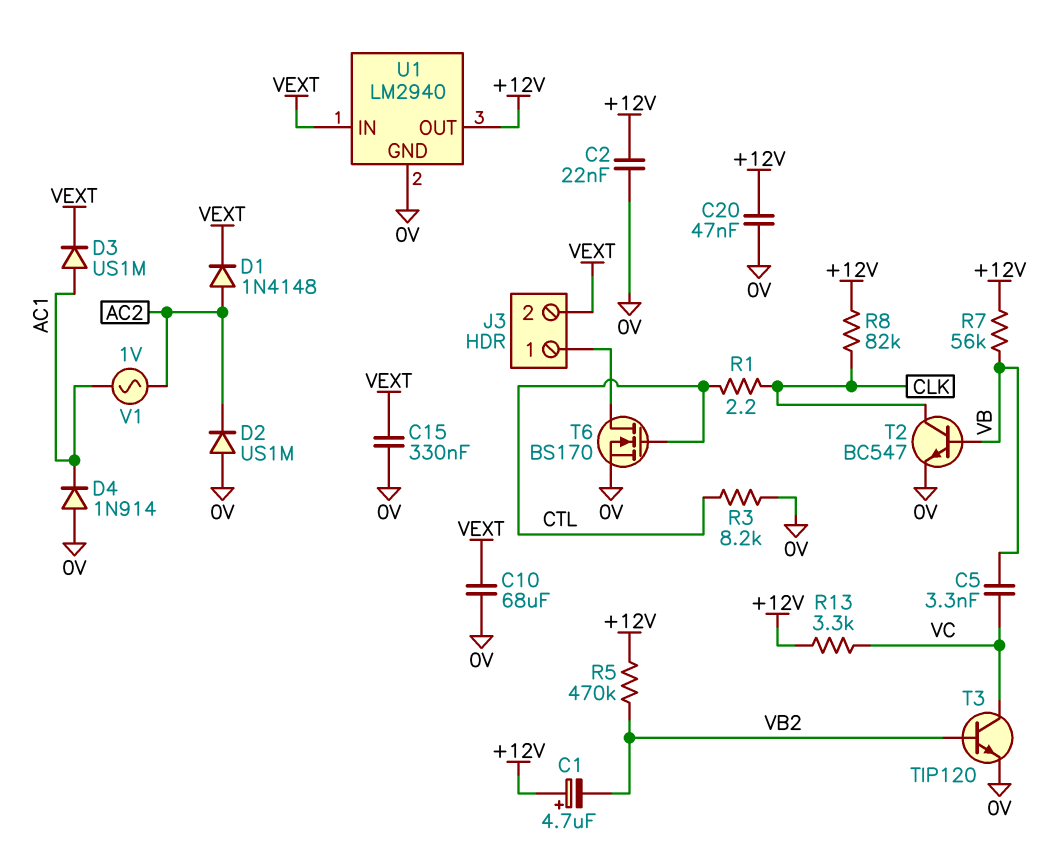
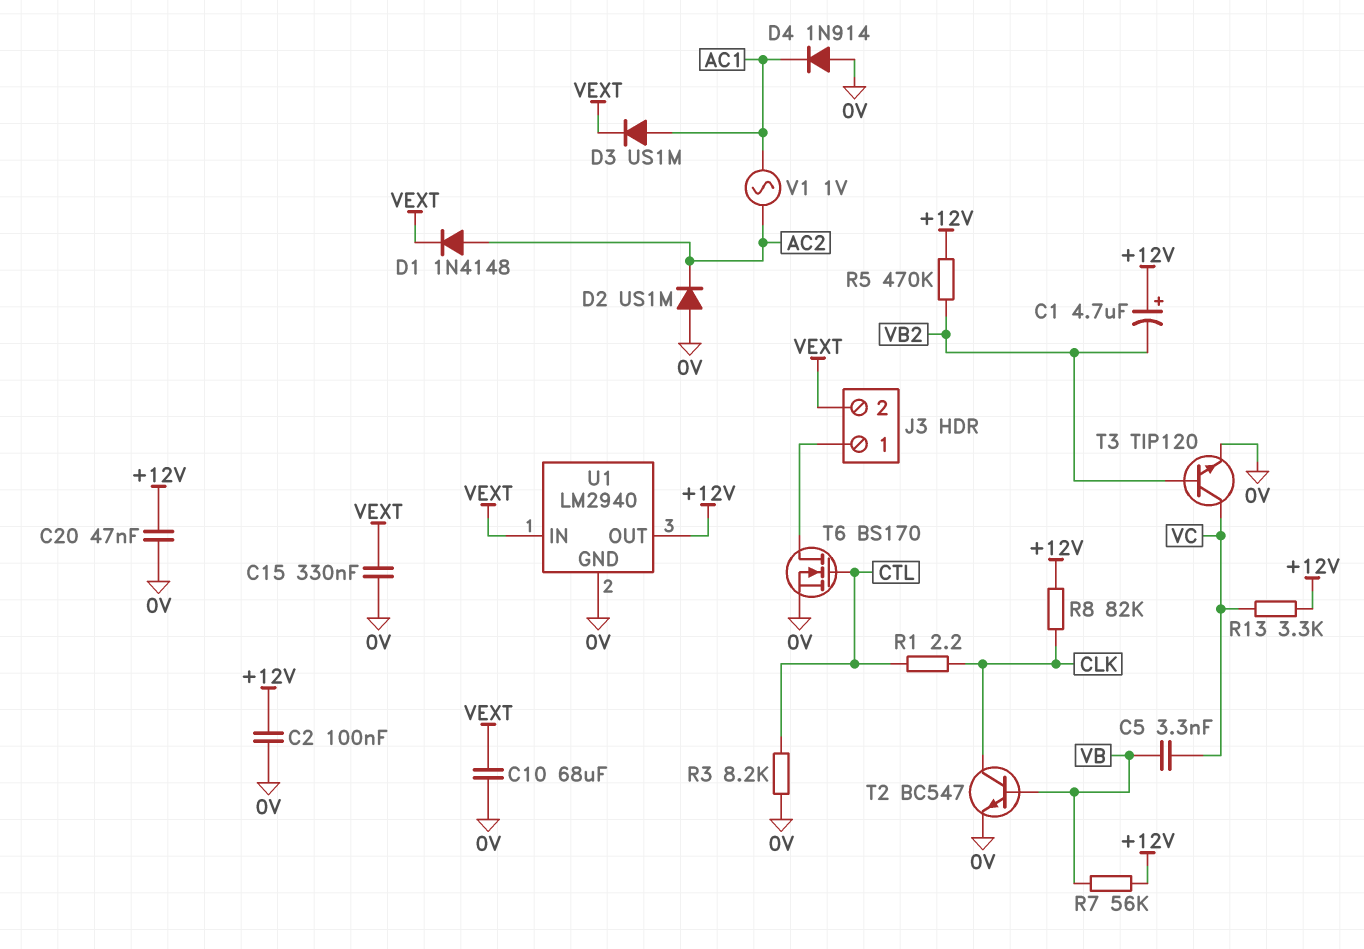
C2: 22nF (+12V, 0V) -> 100nF (+12V, 0V)

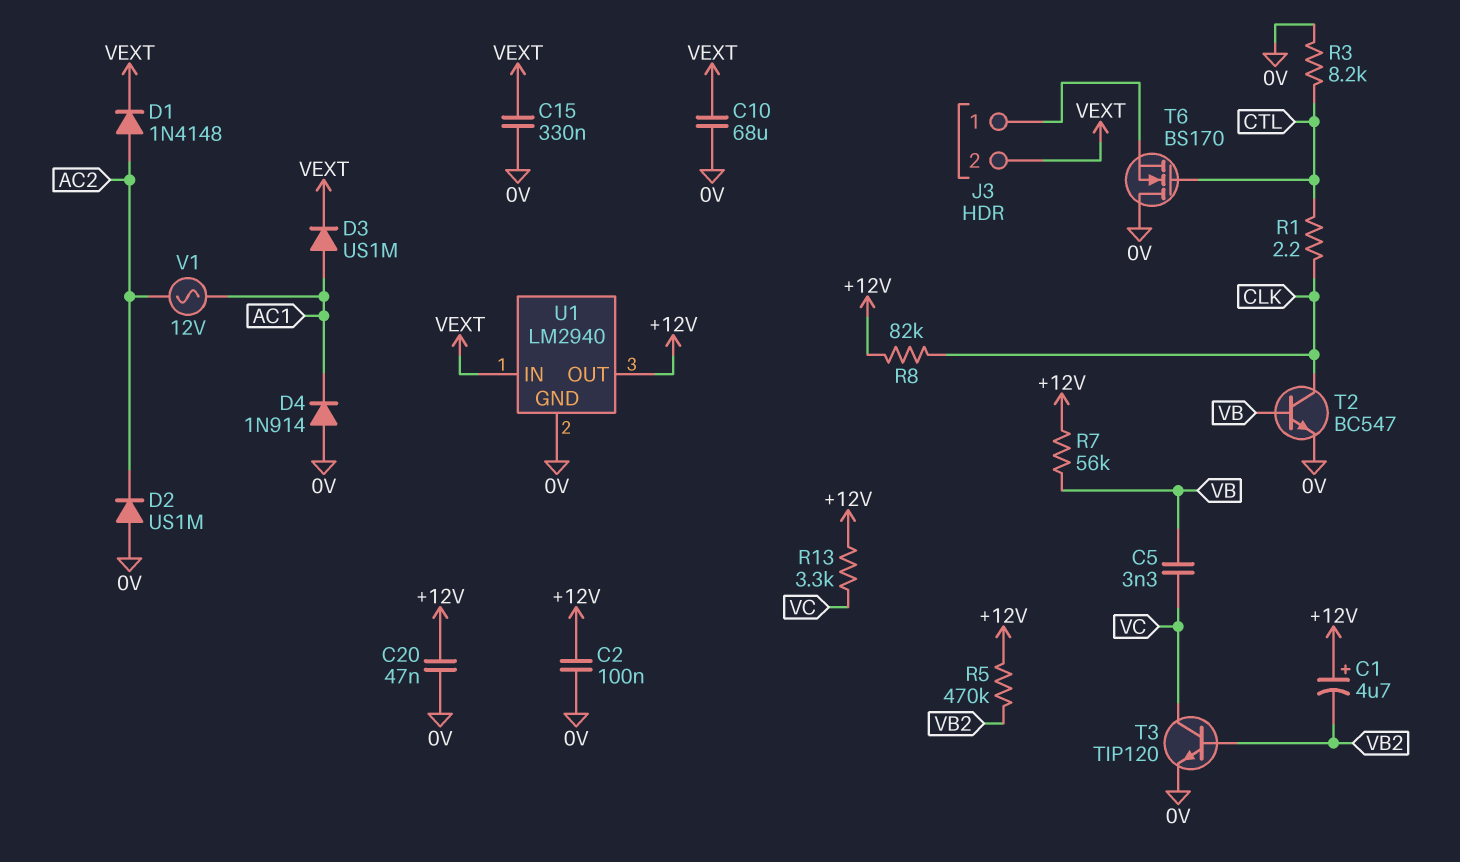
T6: NMOS BS170 (G CTL, D J3/1, S 0V) -> NMOS BS170 (G CTL, D 0V, S J3/1)
V1: AC 1V (AC1, AC2) -> AC 12V (AC1, AC2)

